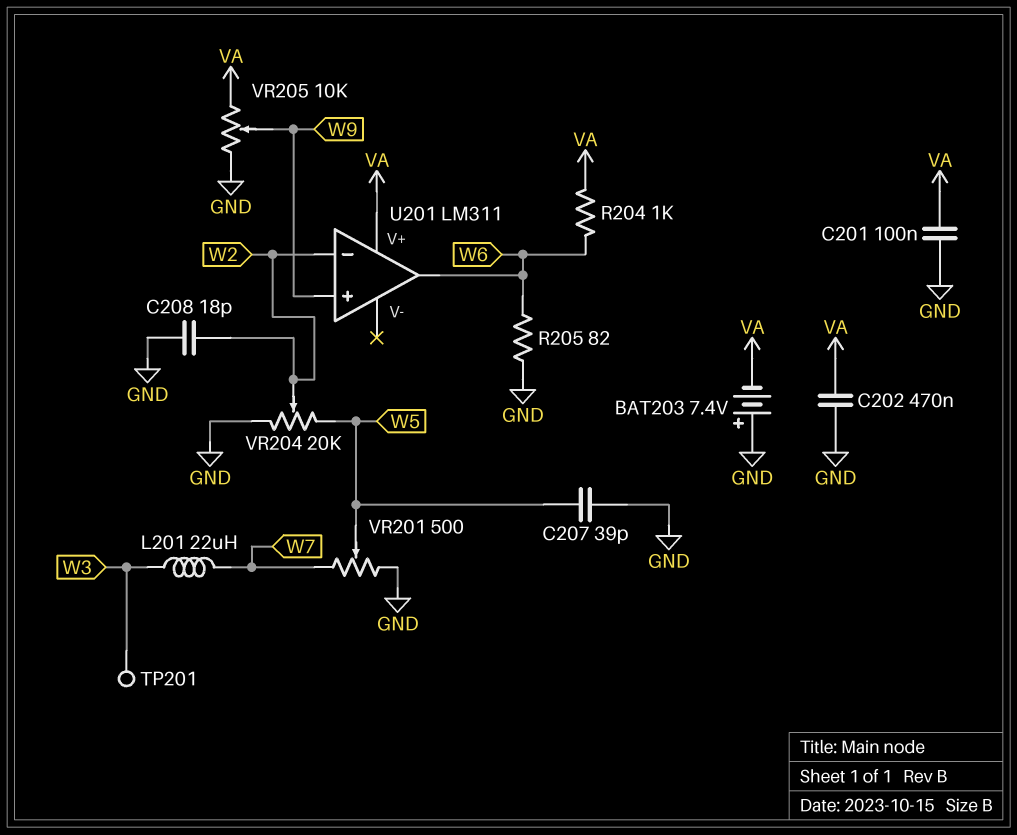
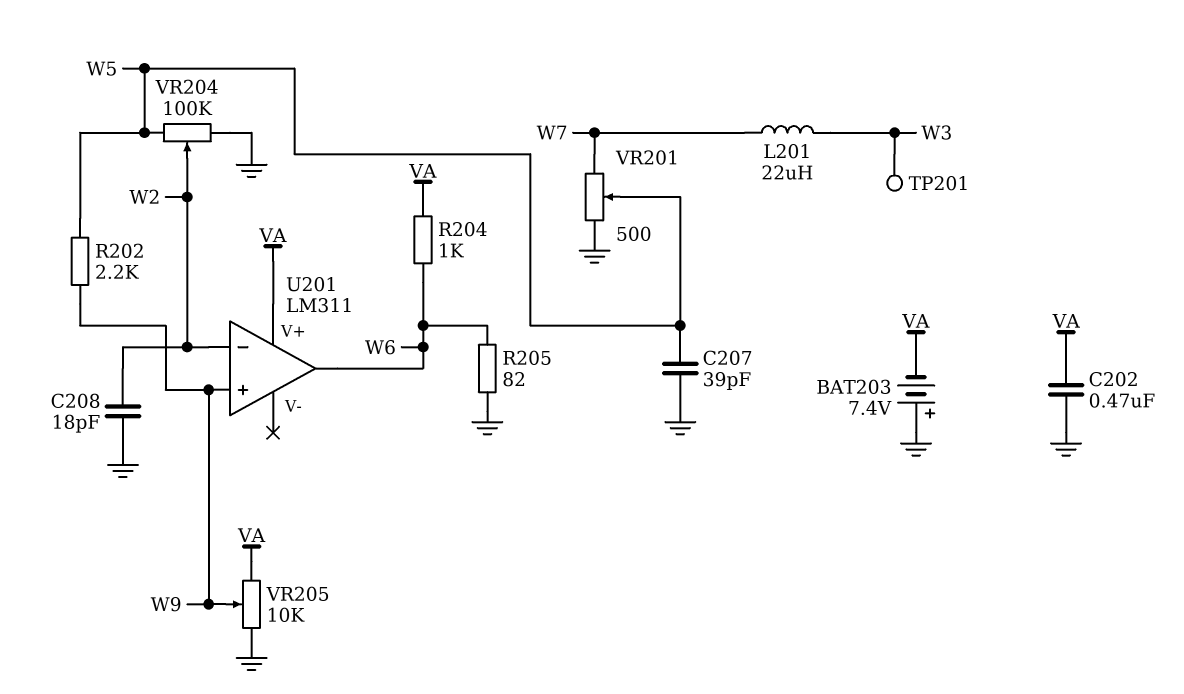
C201: 100nF (GND, VA) -> none
R202: none -> 2.2k (W5, W9)
VR204: 20k (GND, W5, wiper W2) -> 100k (GND, W5, wiper W2)

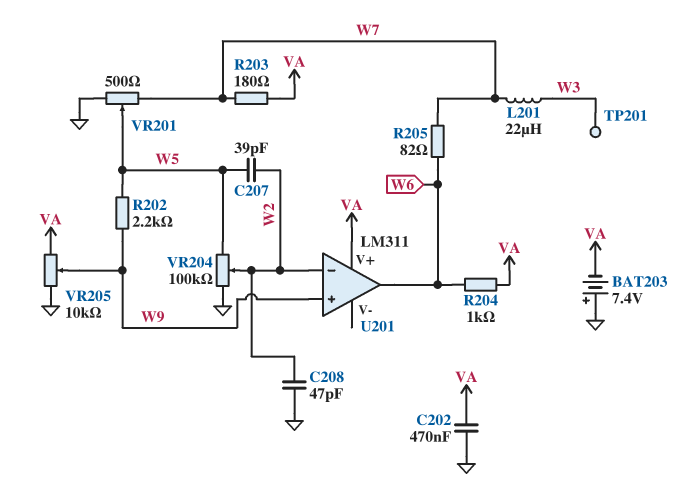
C207: 39pF (GND, W5) -> 39pF (W2, W5)
C208: 18pF (GND, W2) -> 47pF (GND, W2)
R203: none -> 180 (VA, W7)
R205: 82 (GND, W6) -> 82 (W6, W7)

